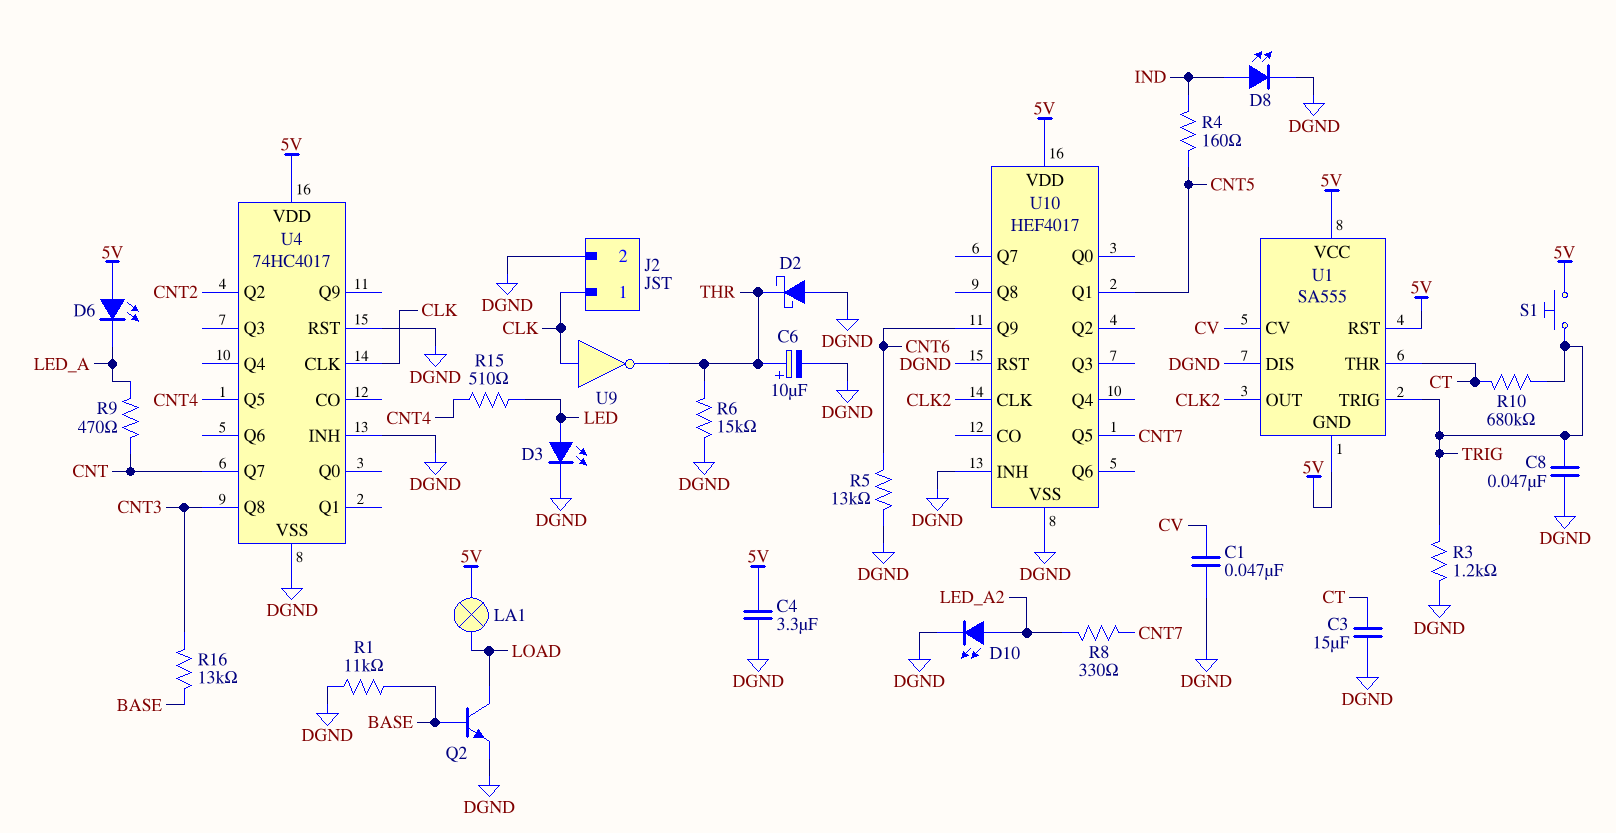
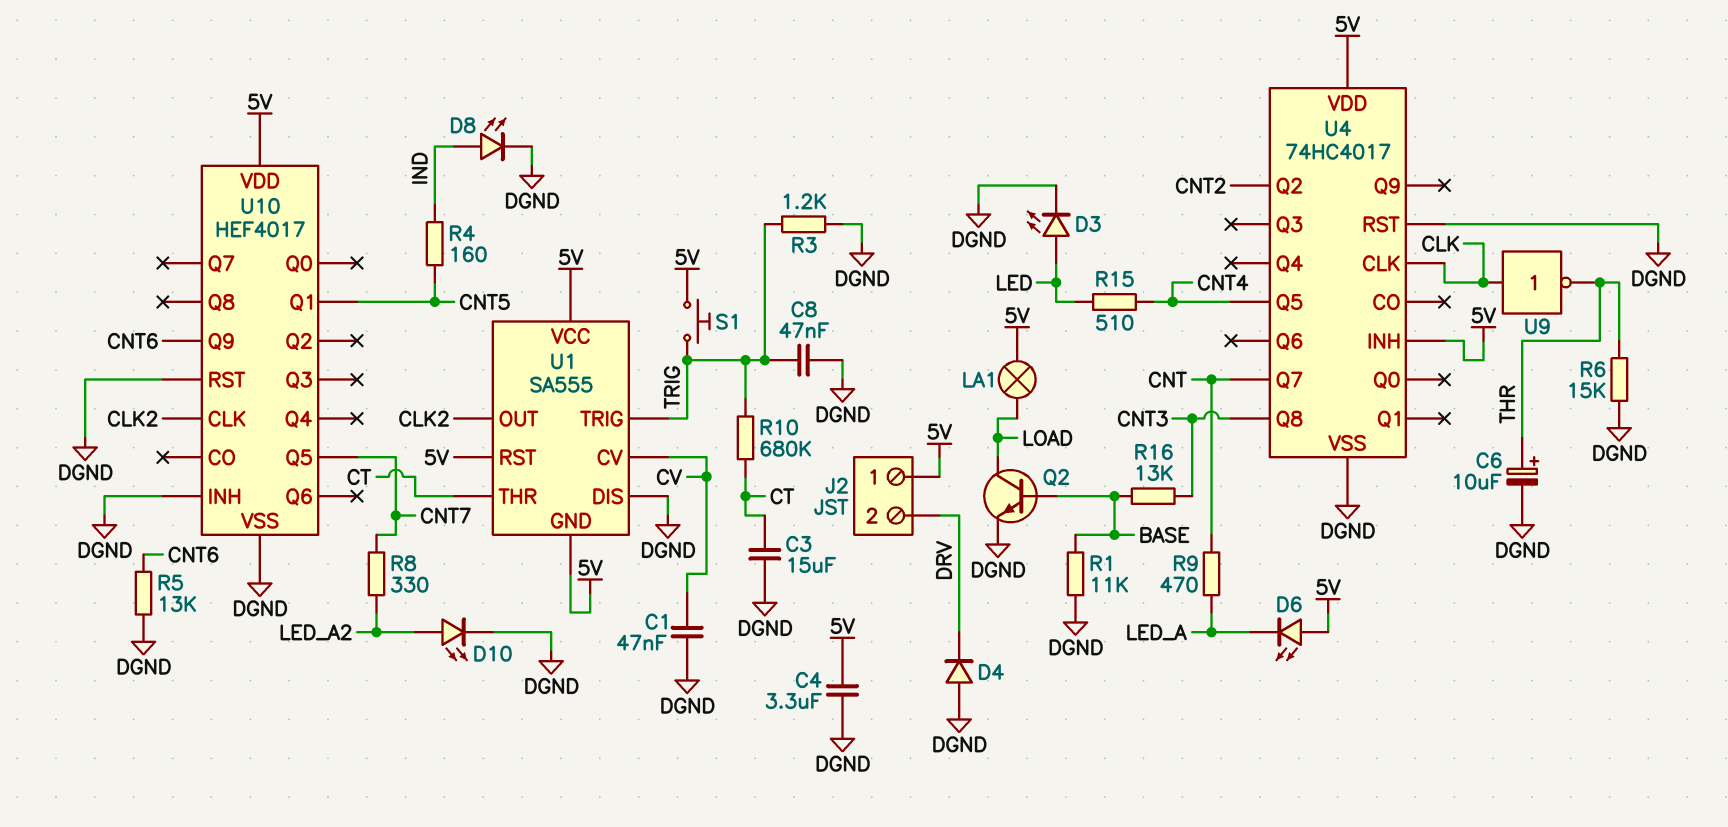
D2: schottky (A DGND, K THR) -> none
D4: none -> diode (A DGND, K DRV)
J2 pin 1: CLK -> 5V
J2 pin 2: DGND -> DRV
U4 pin INH: DGND -> 5V

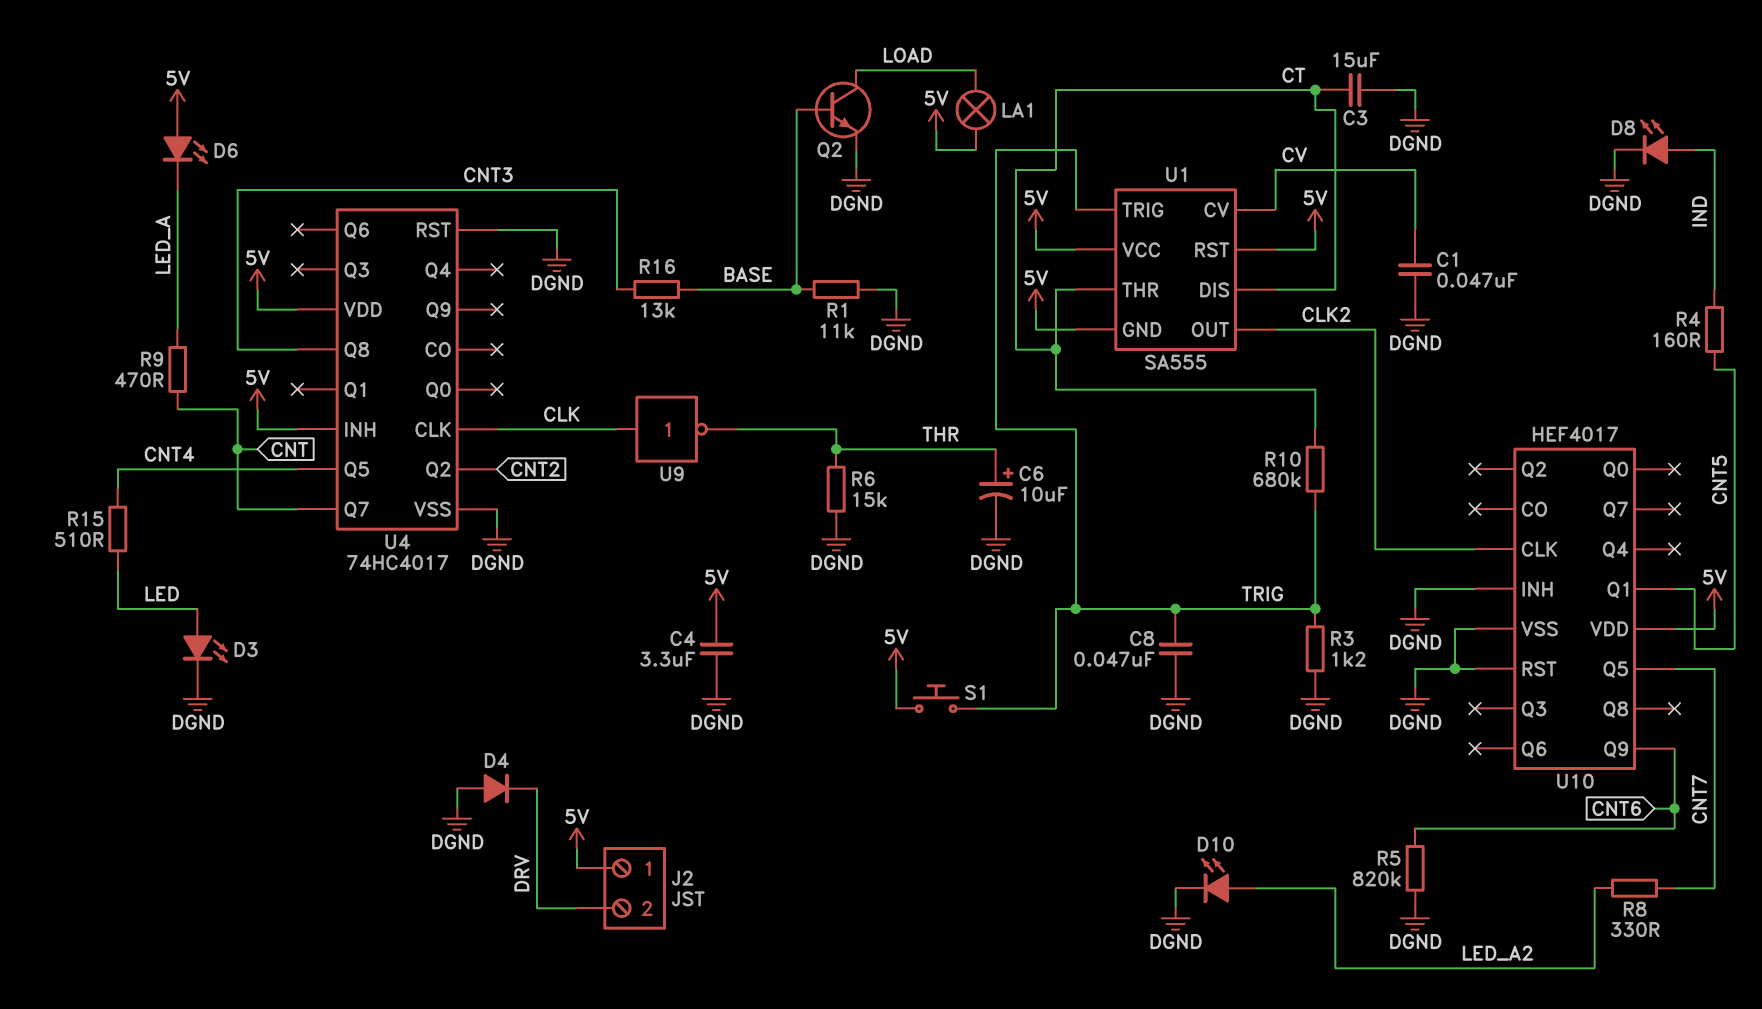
R5: 13k (CNT6, DGND) -> 820k (CNT6, DGND)
U1 pin DIS: DGND -> CT

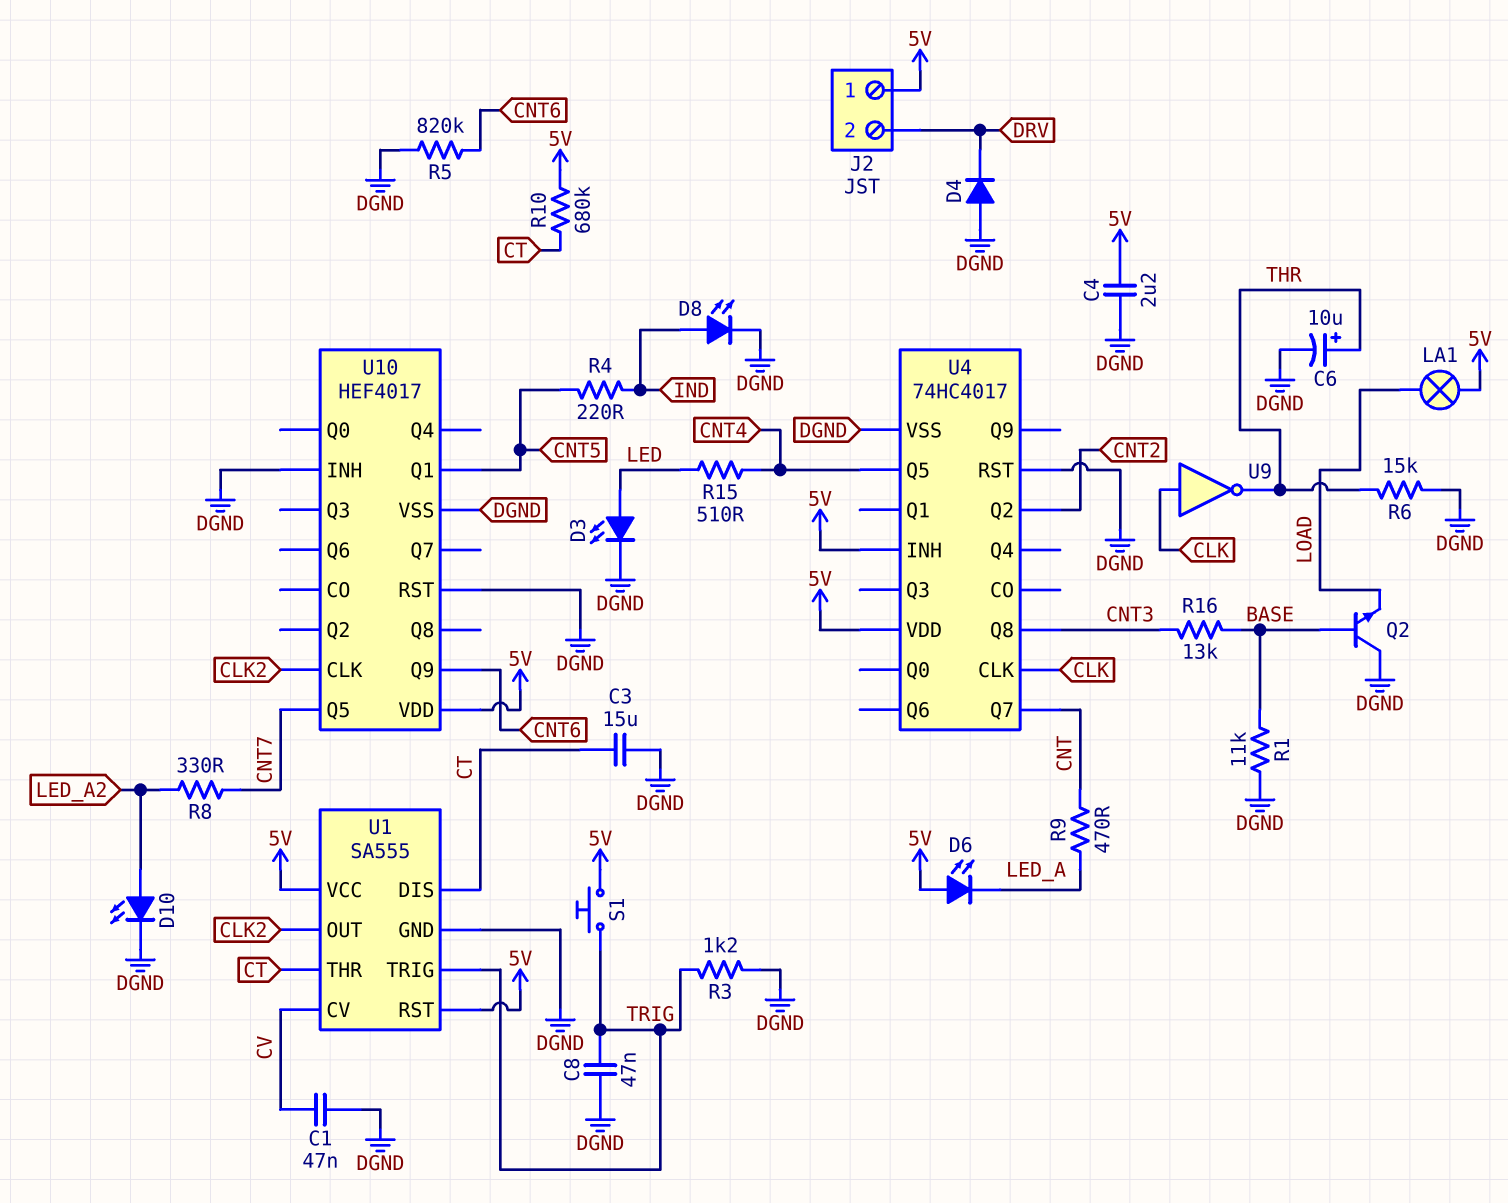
C4: 3.3uF (5V, DGND) -> 2.2uF (5V, DGND)
Q2: NPN (B BASE, C LOAD, E DGND) -> NPN (B BASE, C DGND, E LOAD)
R4: 160 (CNT5, IND) -> 220 (CNT5, IND)
R10: 680k (CT, TRIG) -> 680k (5V, CT)
U1 pin GND: 5V -> DGND

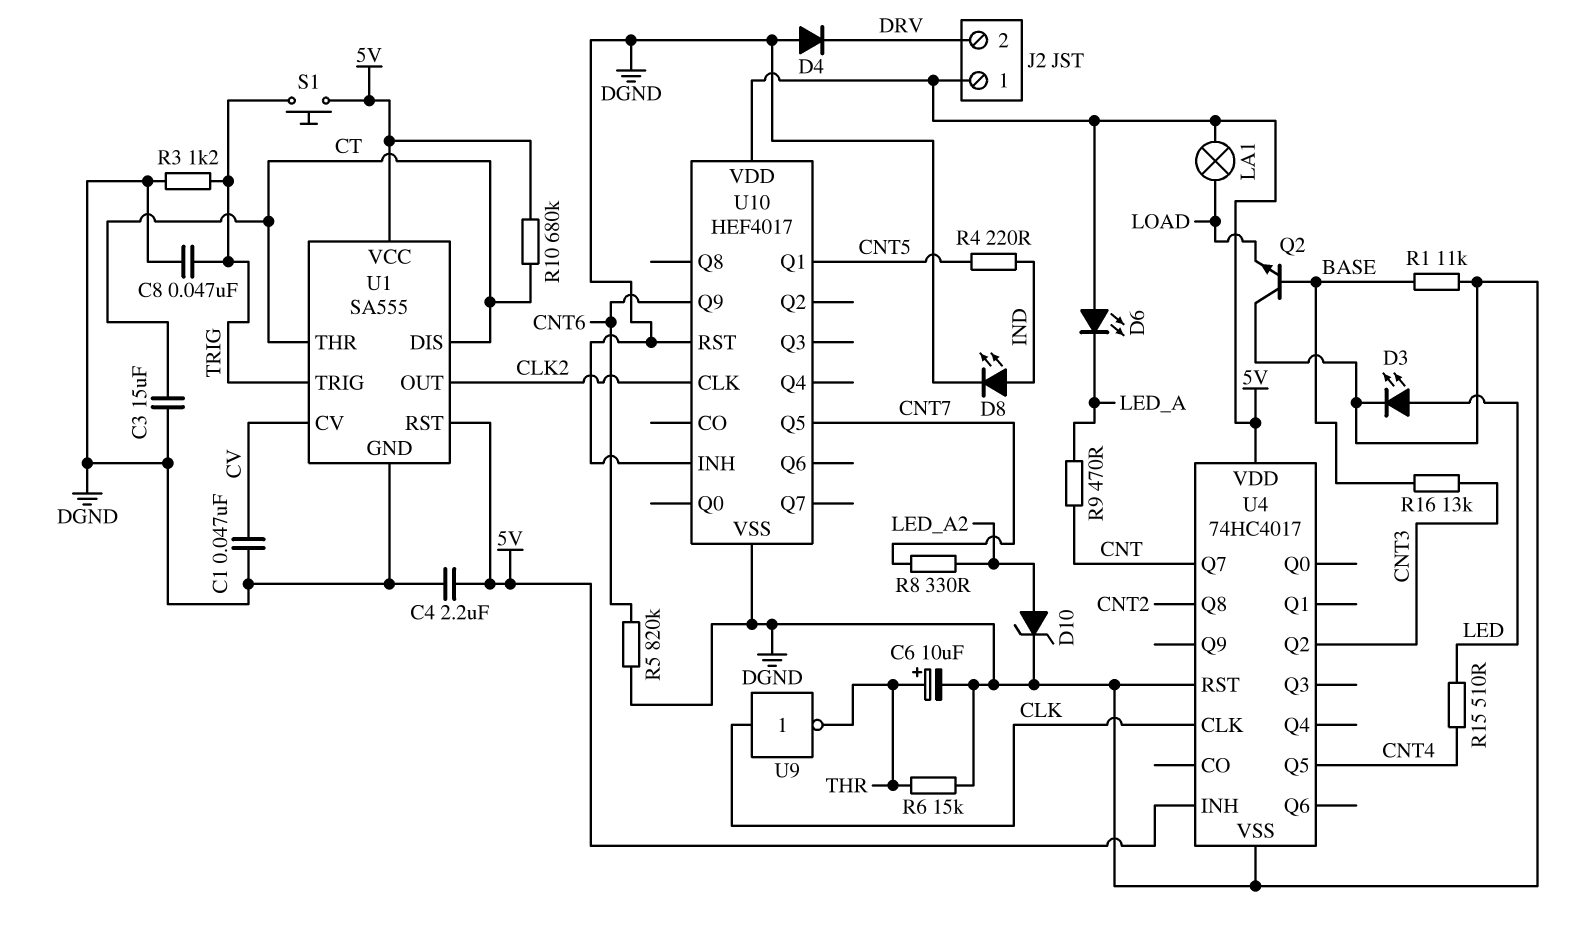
D10: LED (A LED_A2, K DGND) -> zener (A LED_A2, K DGND)
U4 pin Q2: CNT2 -> CNT3
U4 pin Q8: CNT3 -> CNT2

